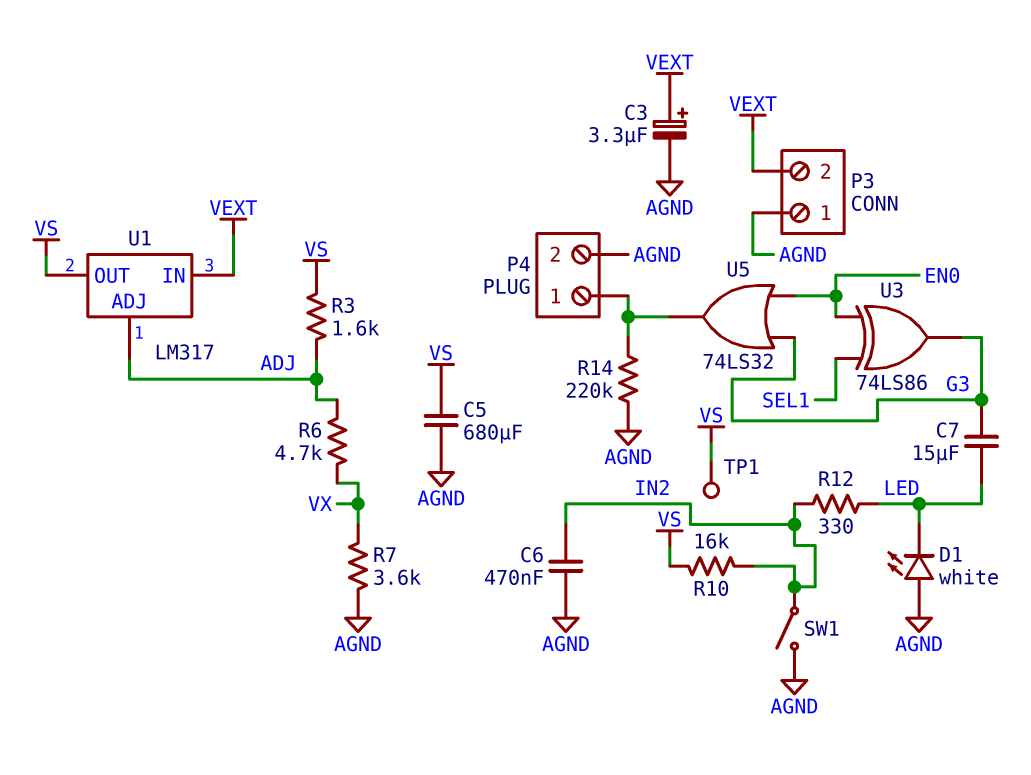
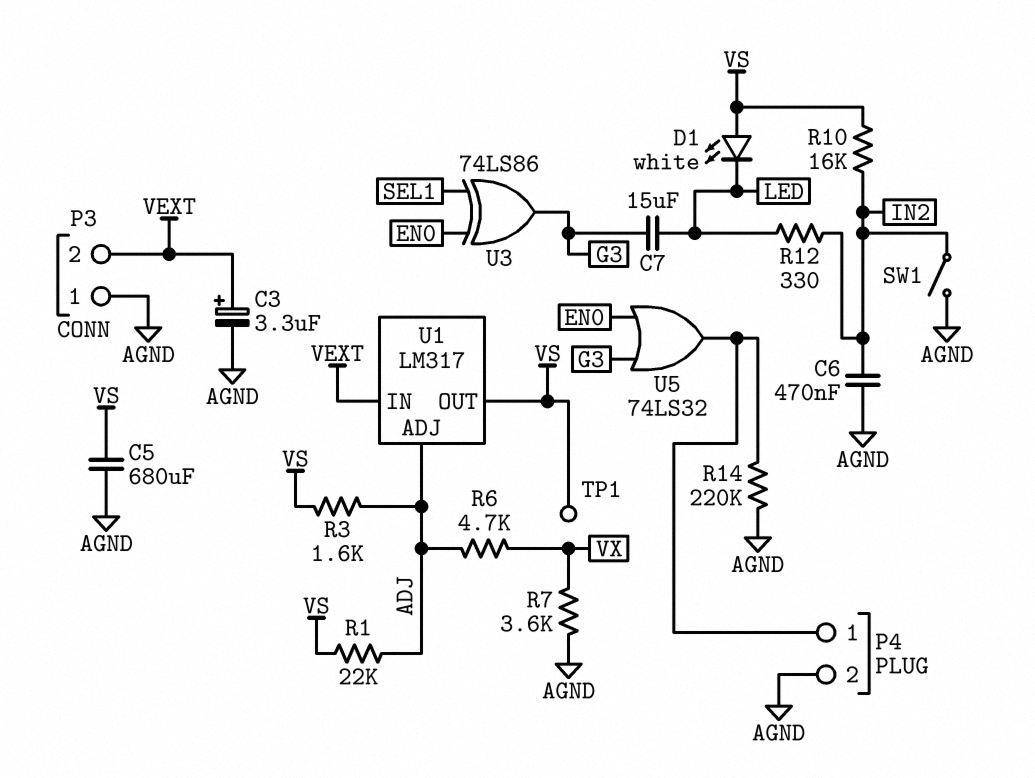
D1: LED white (A AGND, K LED) -> LED white (A VS, K LED)
R1: none -> 22k (ADJ, VS)

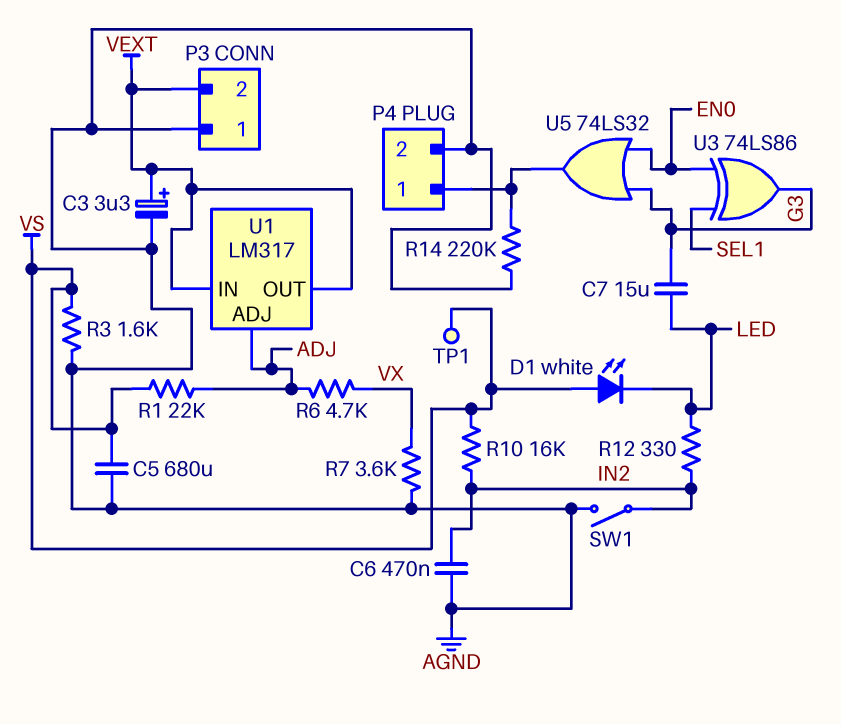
R3: 1.6k (ADJ, VS) -> 1.6k (AGND, VS)
U1 pin OUT: VS -> VEXT

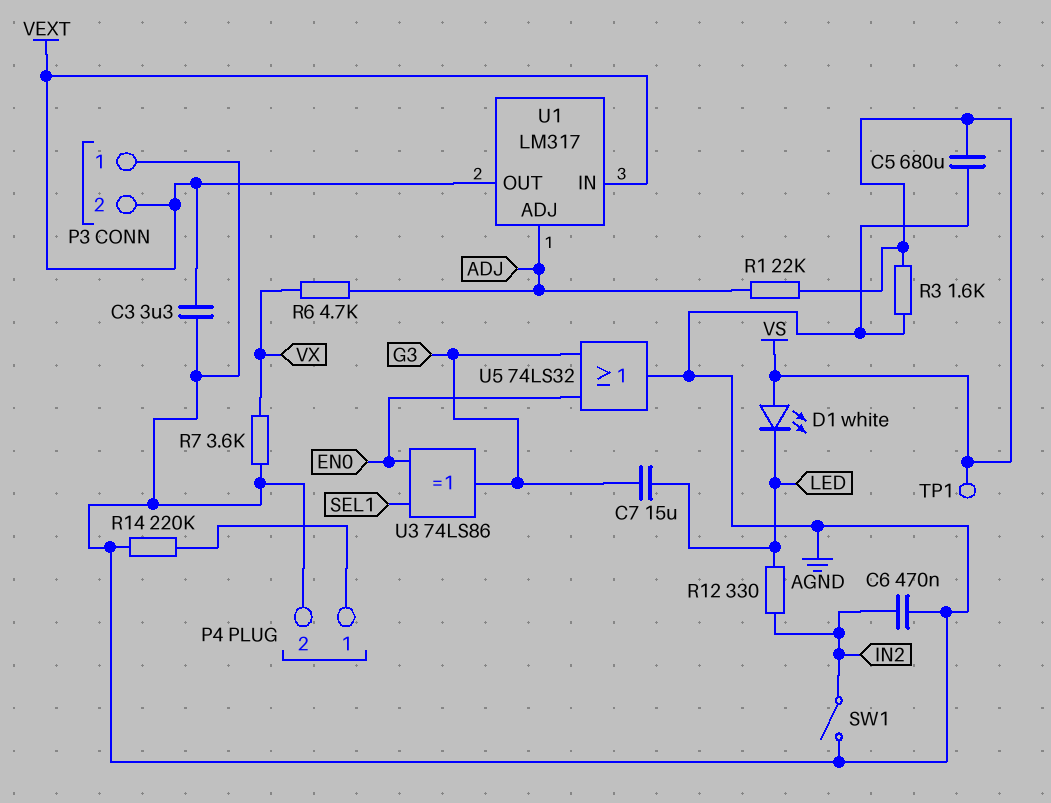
C3: 3.3uF (plus VEXT, minus AGND) -> 3.3uF (AGND, VEXT)
R10: 16k (IN2, VS) -> none
U5: OR 74LS32 (in EN0, in G3, out P4/1) -> OR 74LS32 (in EN0, in G3, out AGND)

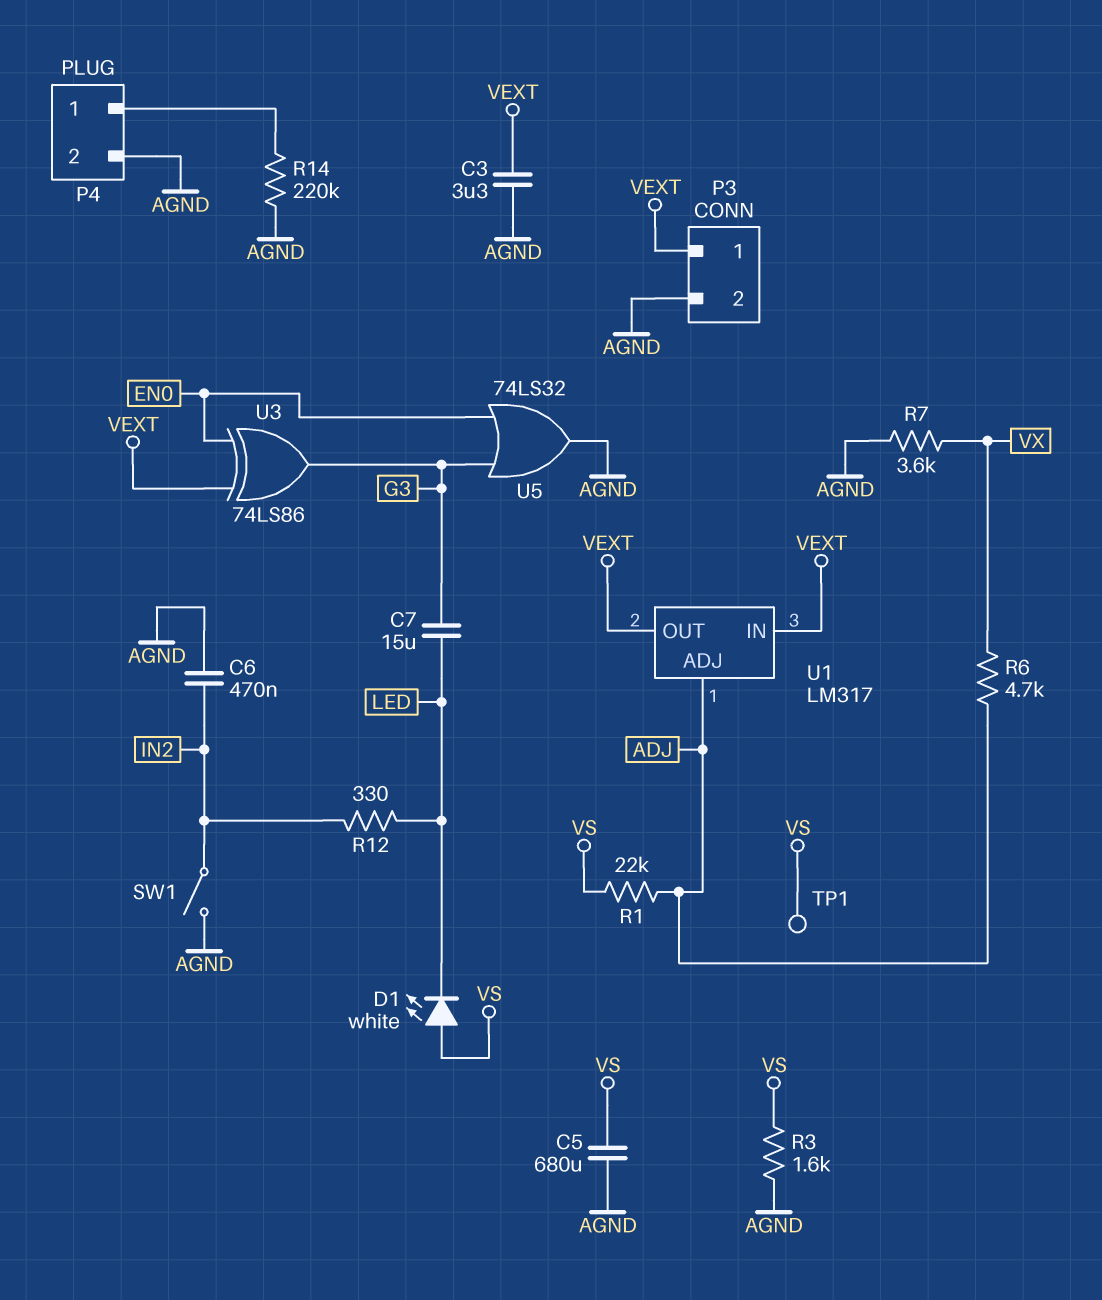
P3 pin 1: AGND -> VEXT
P3 pin 2: VEXT -> AGND
U3: XOR 74LS86 (in EN0, in SEL1, out G3) -> XOR 74LS86 (in EN0, in VEXT, out G3)

